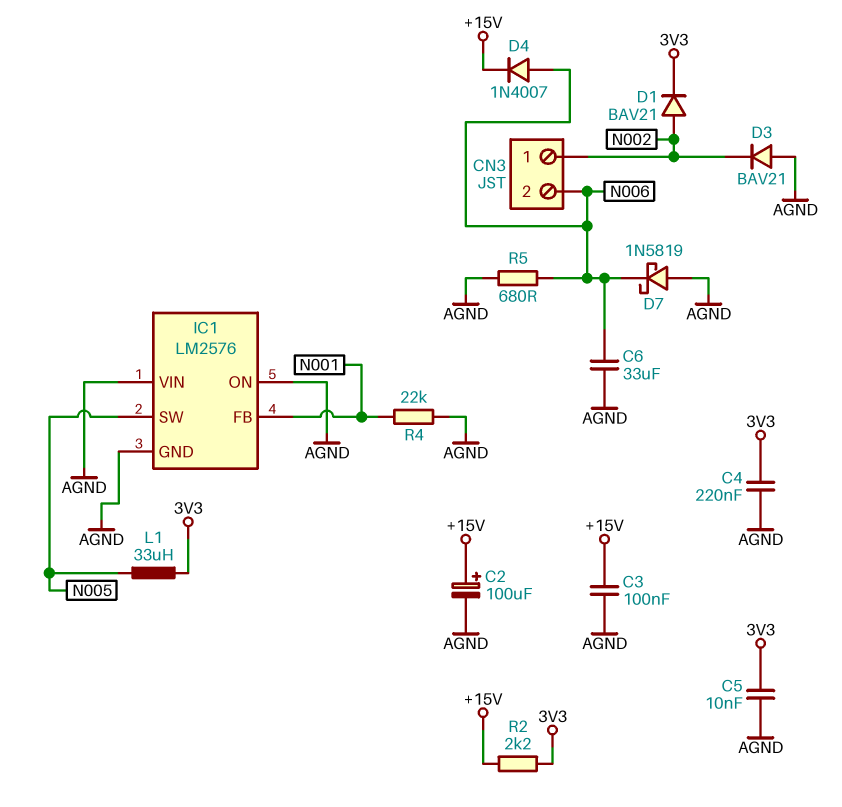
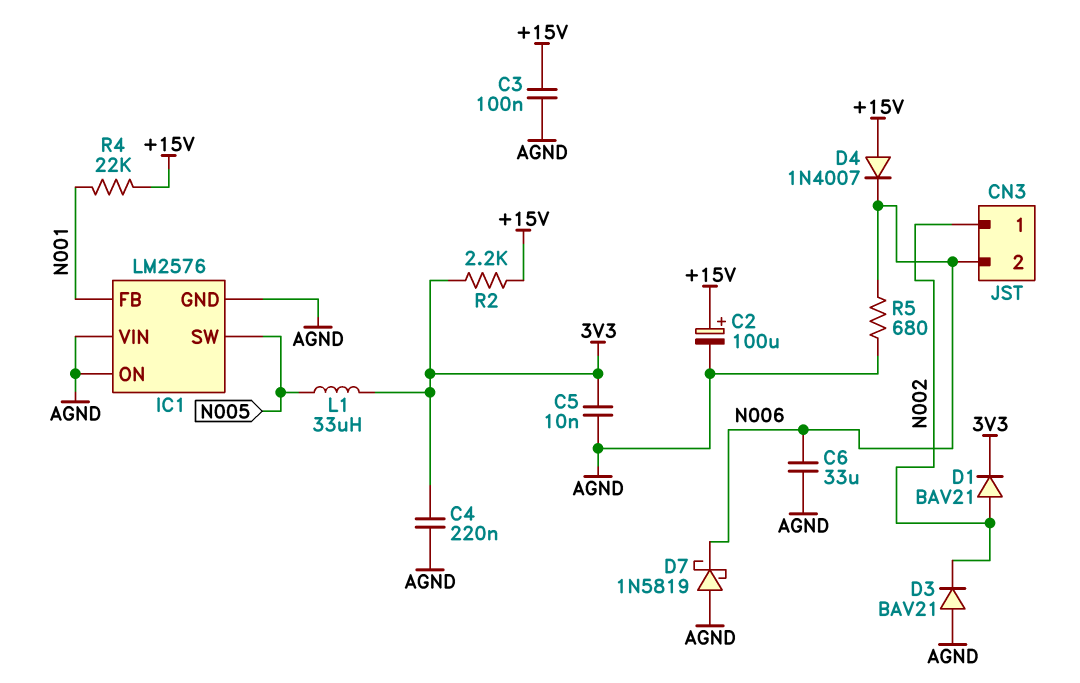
D4: diode 1N4007 (A N006, K +15V) -> diode 1N4007 (A +15V, K N006)
R4: 22k (AGND, N001) -> 22k (+15V, N001)

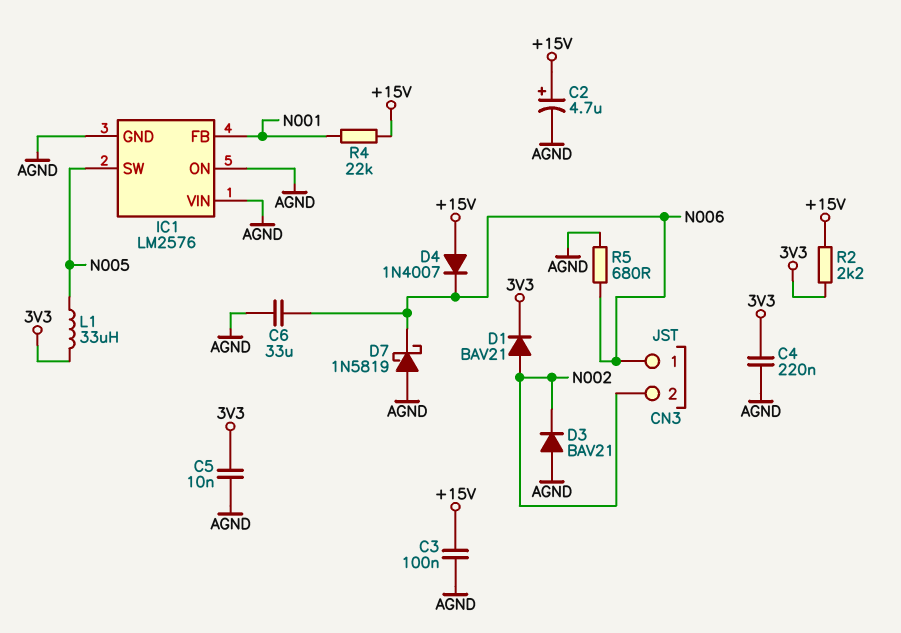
C2: 100uF (plus +15V, minus AGND) -> 4.7uF (plus +15V, minus AGND)
CN3 pin 1: N002 -> N006
CN3 pin 2: N006 -> N002

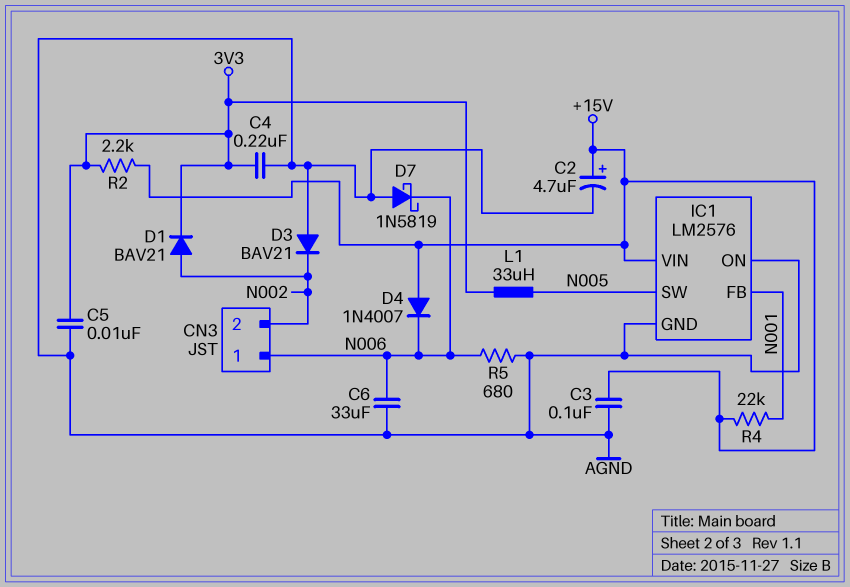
IC1 pin VIN: AGND -> +15V

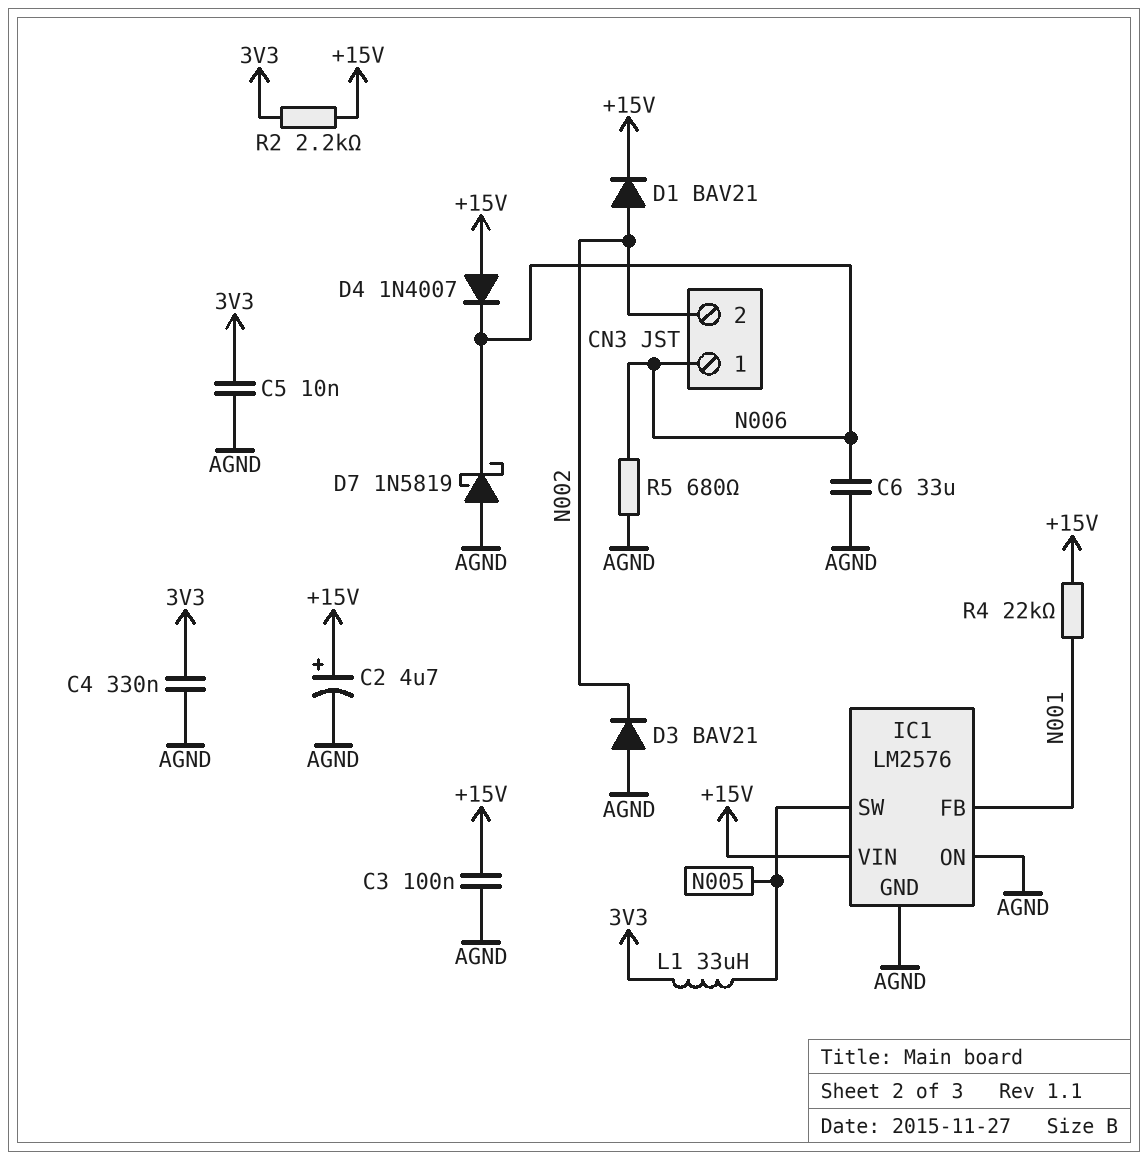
C4: 220nF (3V3, AGND) -> 330nF (3V3, AGND)
D1: diode BAV21 (A N002, K 3V3) -> diode BAV21 (A N002, K +15V)

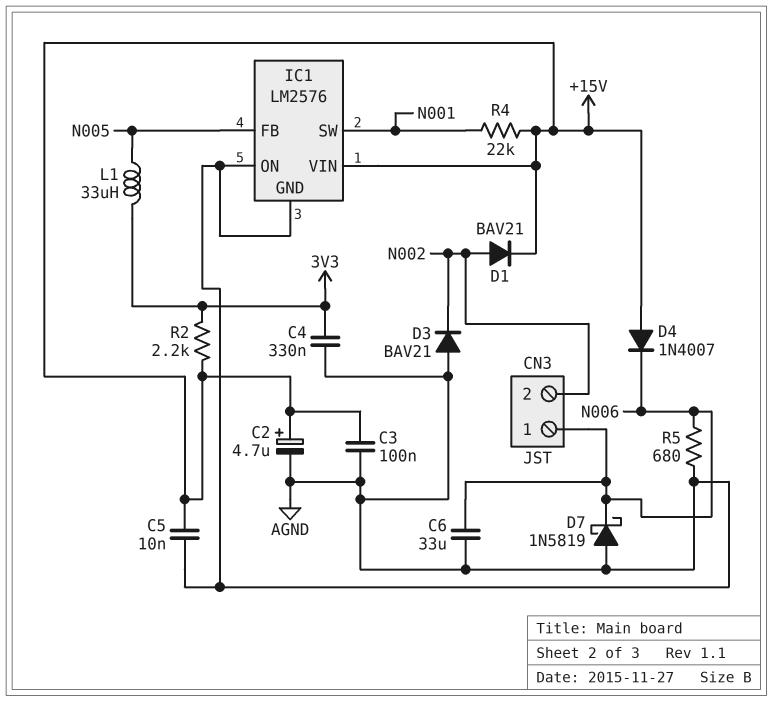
C5: 10nF (3V3, AGND) -> 10nF (+15V, AGND)
IC1 pin FB: N001 -> N005
IC1 pin SW: N005 -> N001

